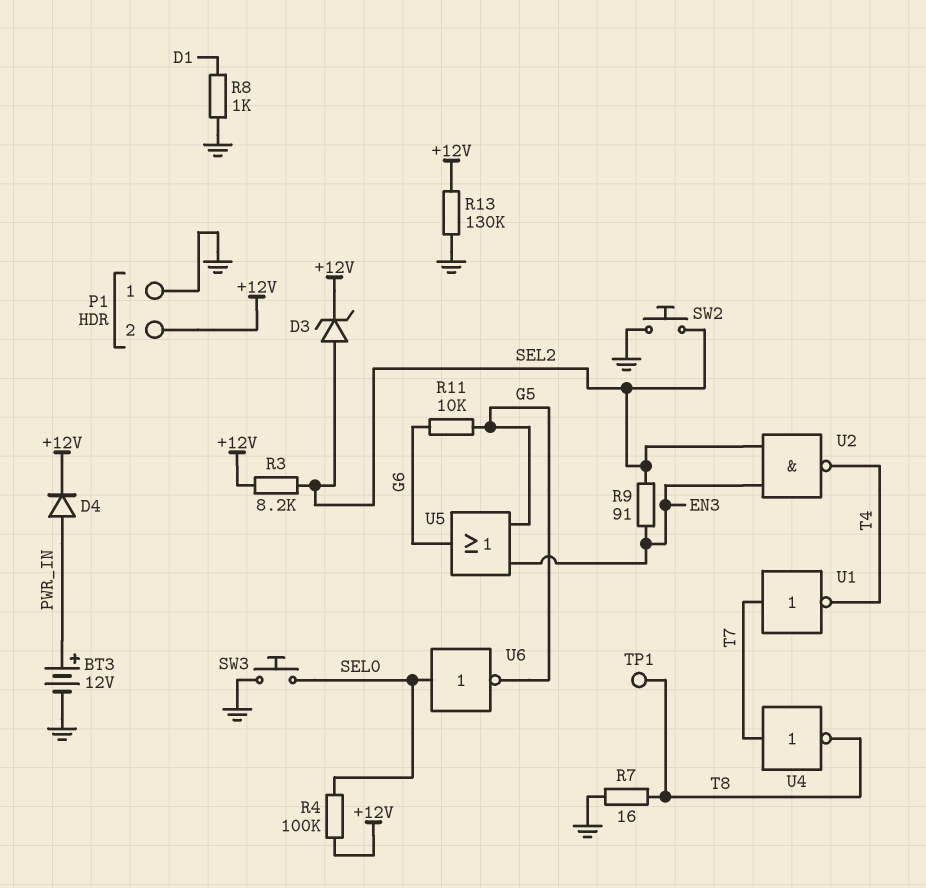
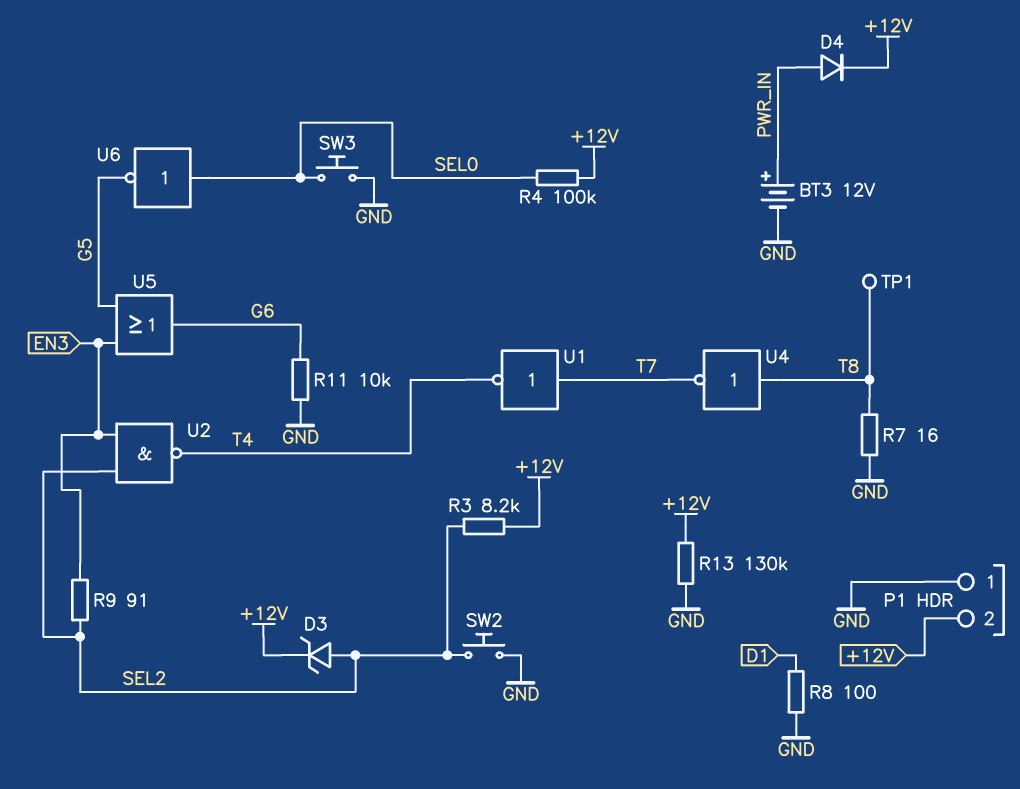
R8: 1k (D1, GND) -> 100 (D1, GND)
R11: 10k (G5, G6) -> 10k (G6, GND)
U4: NOT (in T7, out T8) -> NOT (in T8, out T7)

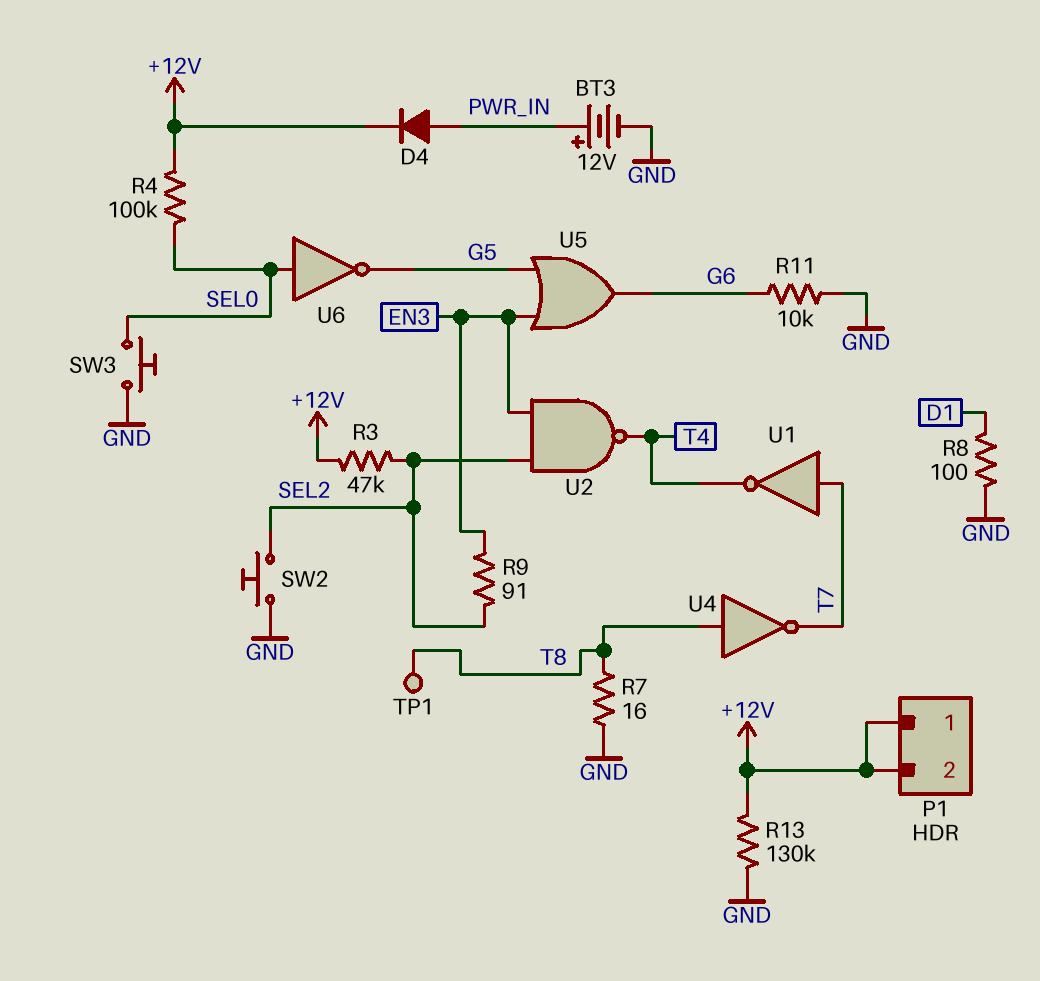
D3: zener (A SEL2, K +12V) -> none
P1 pin 1: GND -> +12V
R3: 8.2k (+12V, SEL2) -> 47k (+12V, SEL2)

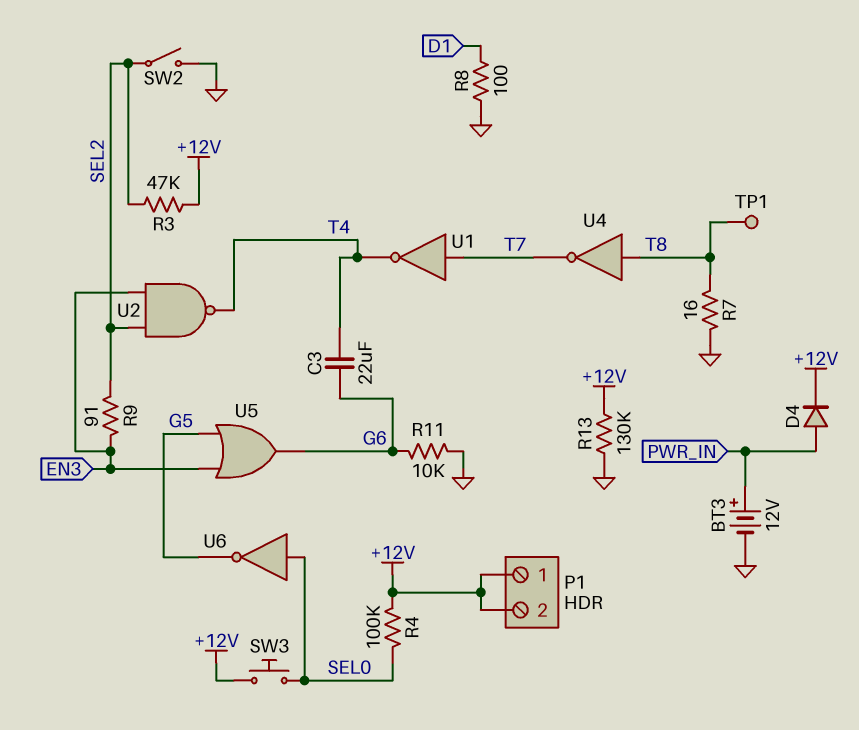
C3: none -> 22uF (G6, T4)
SW2: button (GND, SEL2) -> switch (GND, SEL2)
SW3: button (GND, SEL0) -> button (+12V, SEL0)

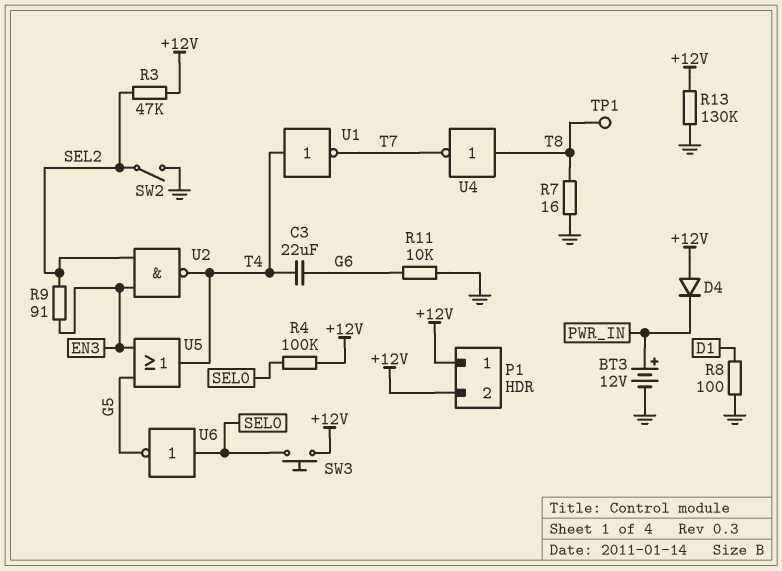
D4: diode (A PWR_IN, K +12V) -> diode (A +12V, K PWR_IN)
U1: NOT (in T7, out T4) -> NOT (in T4, out T7)
U5: OR (in EN3, in G5, out G6) -> OR (in EN3, in G5, out T4)

